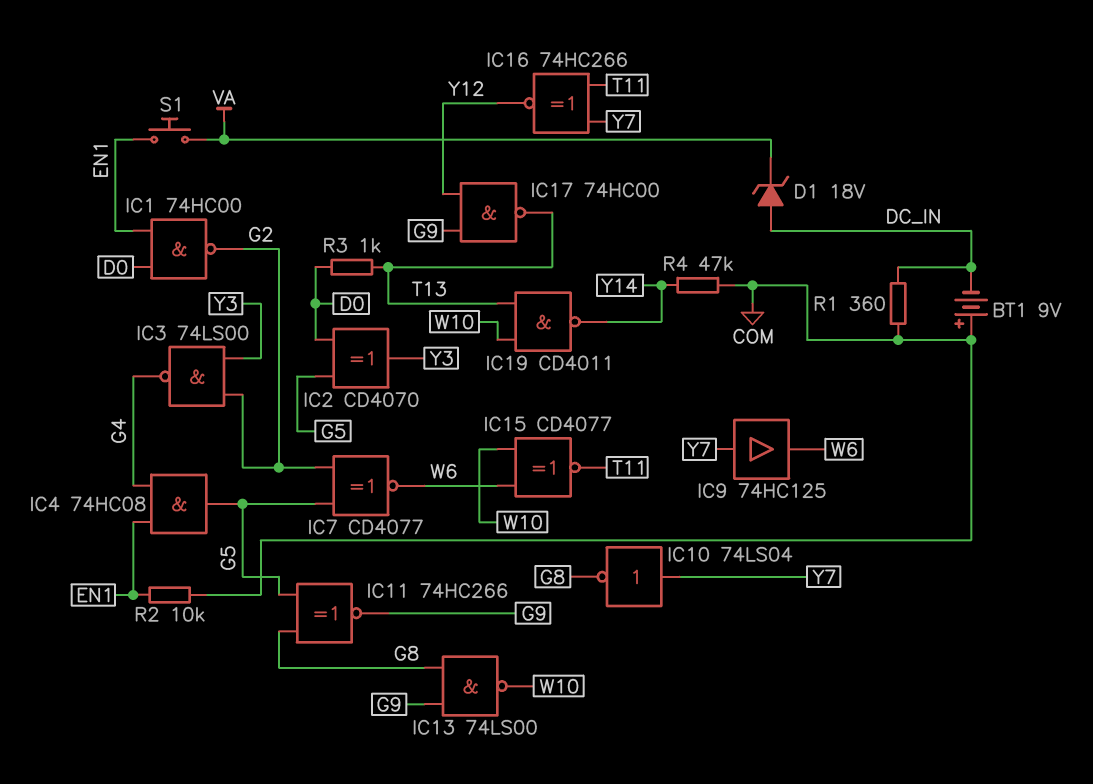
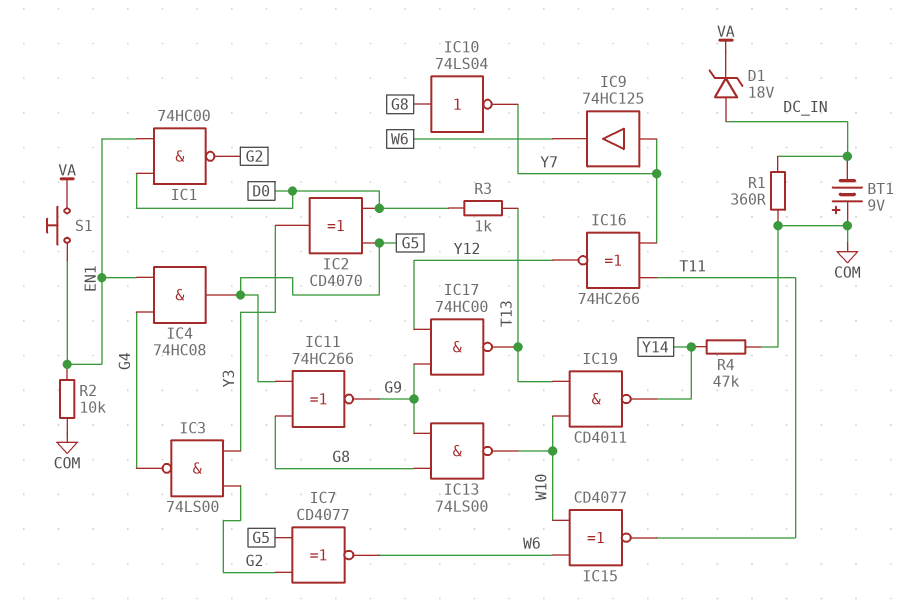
IC10: NOT 74LS04 (in Y7, out G8) -> NOT 74LS04 (in G8, out Y7)

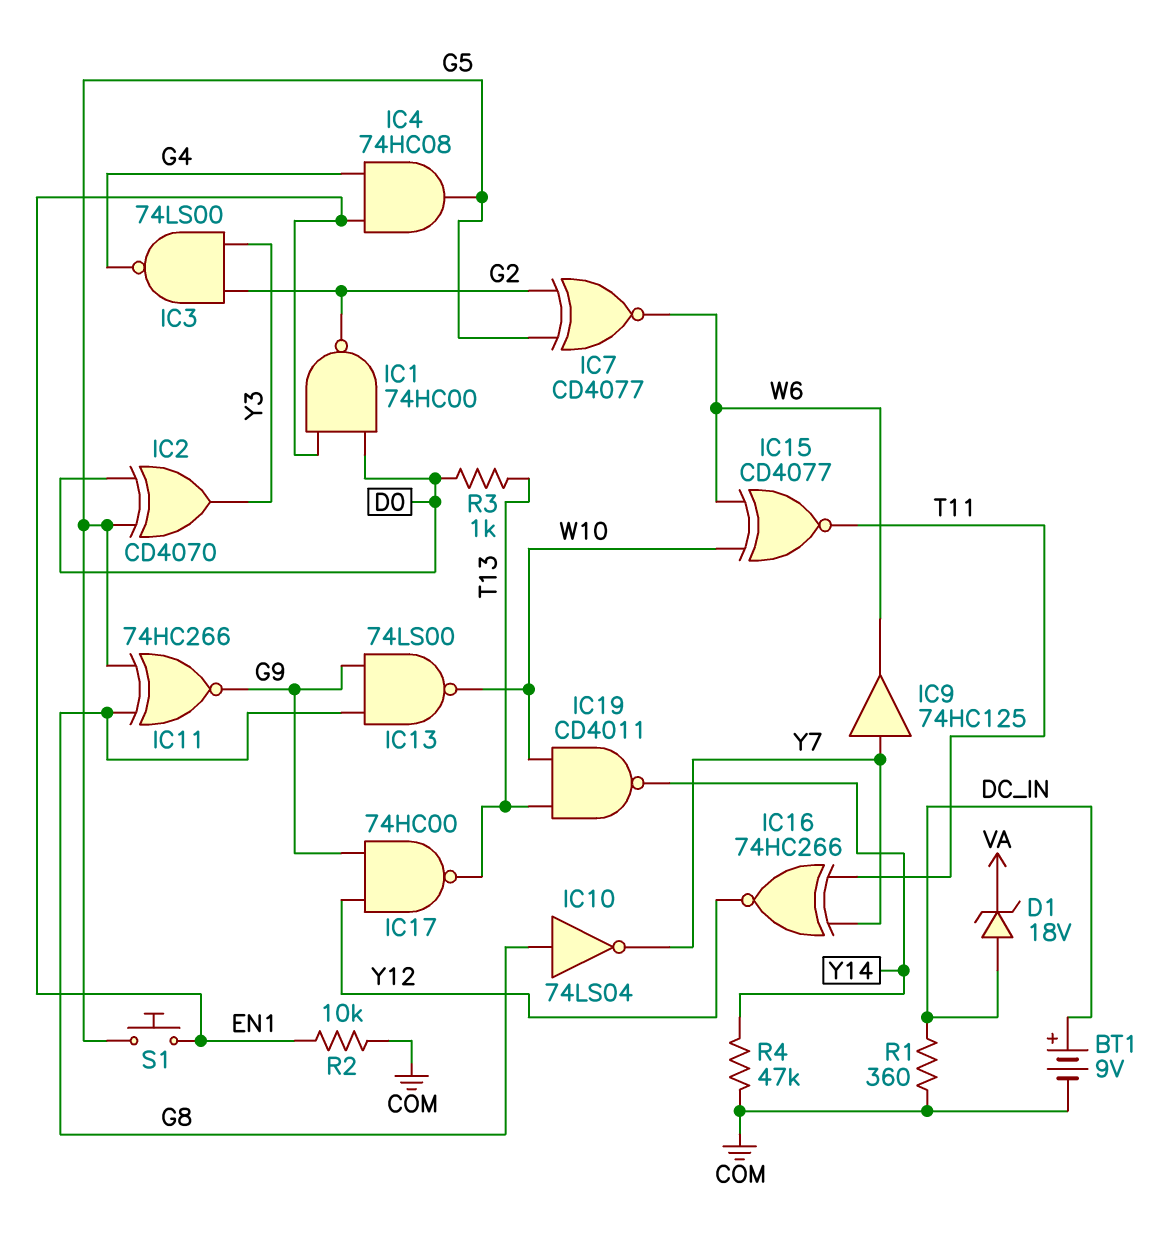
BT1: 9V (plus COM, minus DC_IN) -> 9V (plus DC_IN, minus COM)
S1: button (EN1, VA) -> button (EN1, G5)

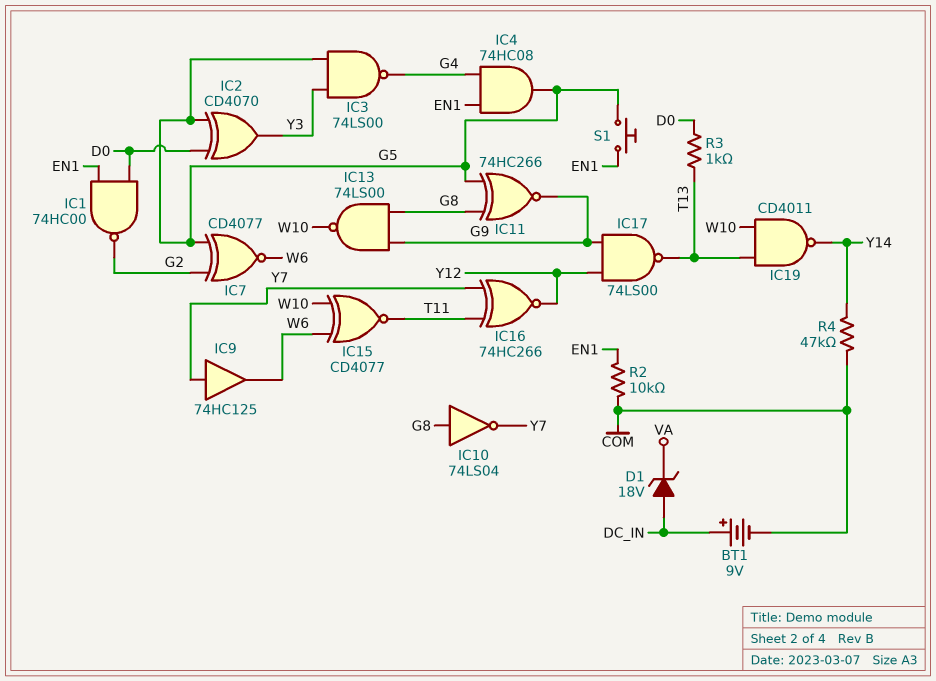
IC3: NAND 74LS00 (in G2, in Y3, out G4) -> NAND 74LS00 (in G5, in Y3, out G4)
IC17: NAND 74HC00 (in G9, in Y12, out T13) -> NAND 74LS00 (in G9, in Y12, out T13)
R1: 360 (COM, DC_IN) -> none

